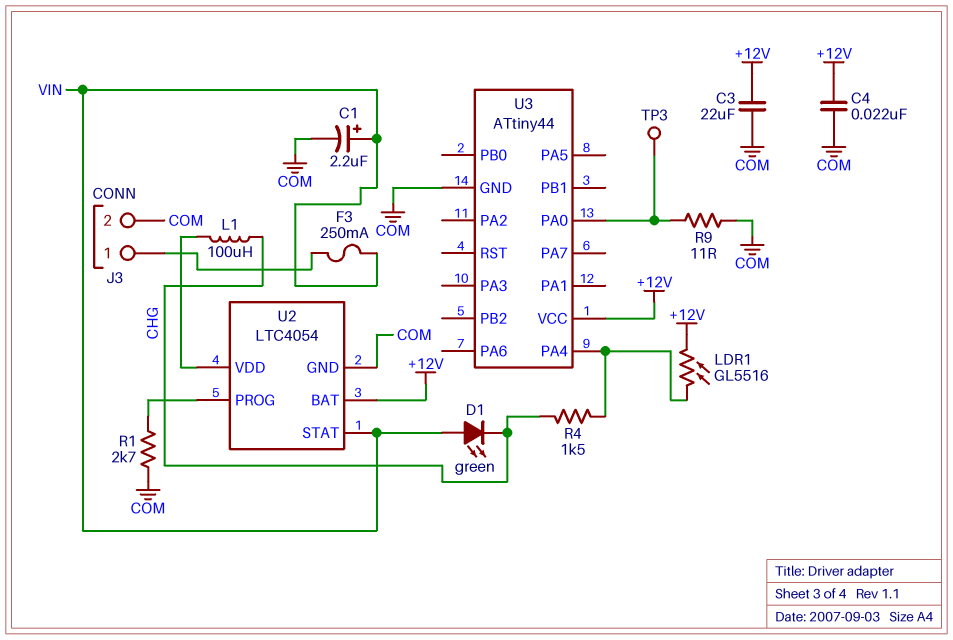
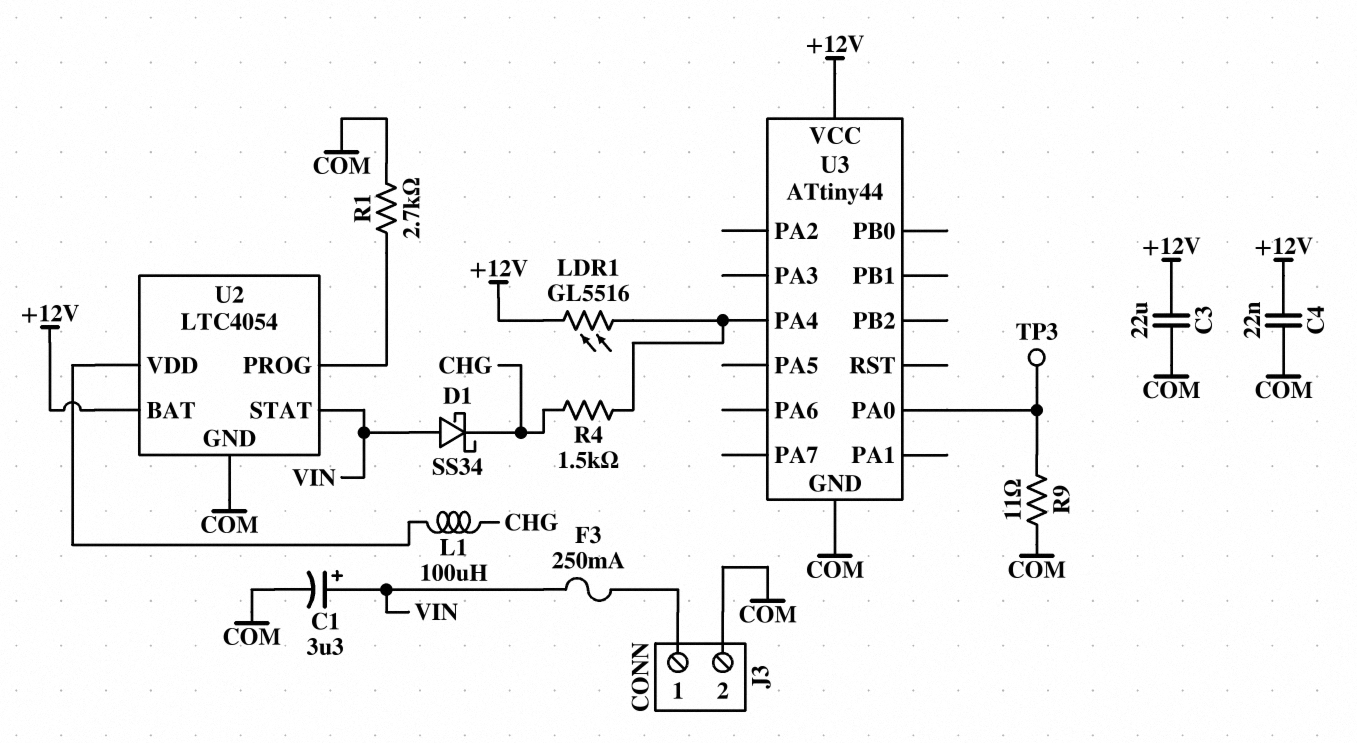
C1: 2.2uF (plus VIN, minus COM) -> 3.3uF (plus VIN, minus COM)
D1: LED green (A VIN, K CHG) -> schottky SS34 (A VIN, K CHG)

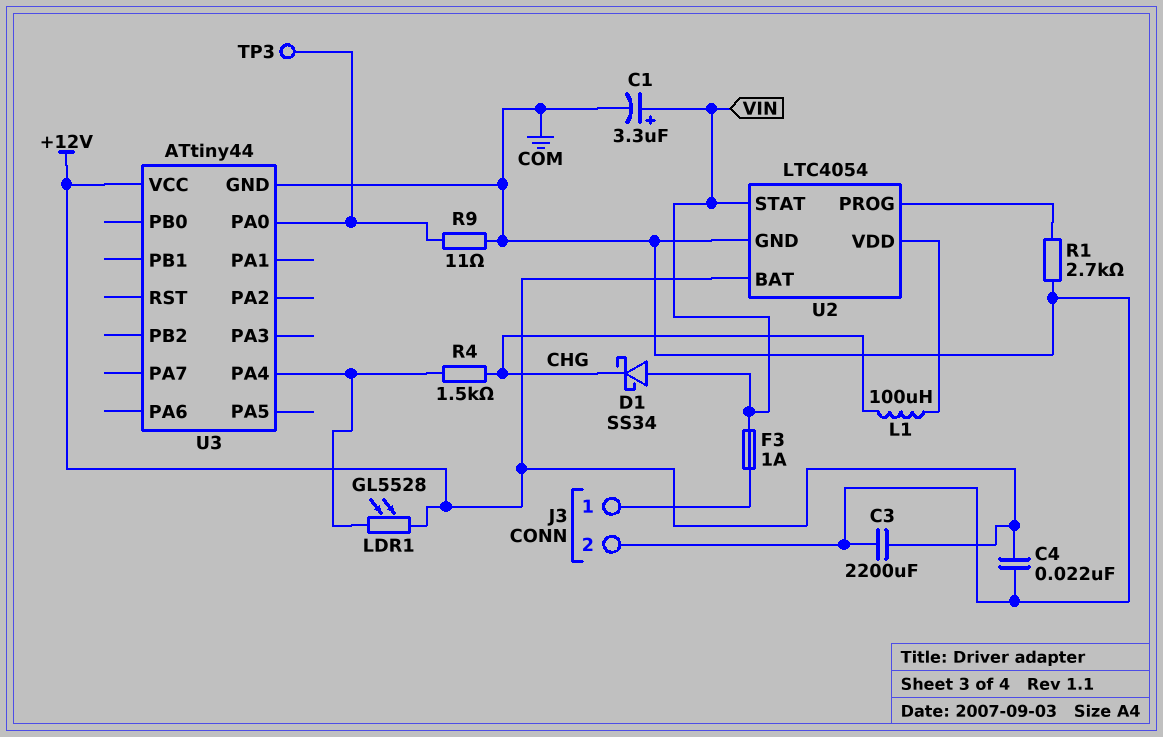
C3: 22uF (+12V, COM) -> 2200uF (+12V, COM)
F3: 250mA (J3/1, VIN) -> 1A (J3/1, VIN)
LDR1: GL5516 (+12V, U3/PA4) -> GL5528 (+12V, U3/PA4)

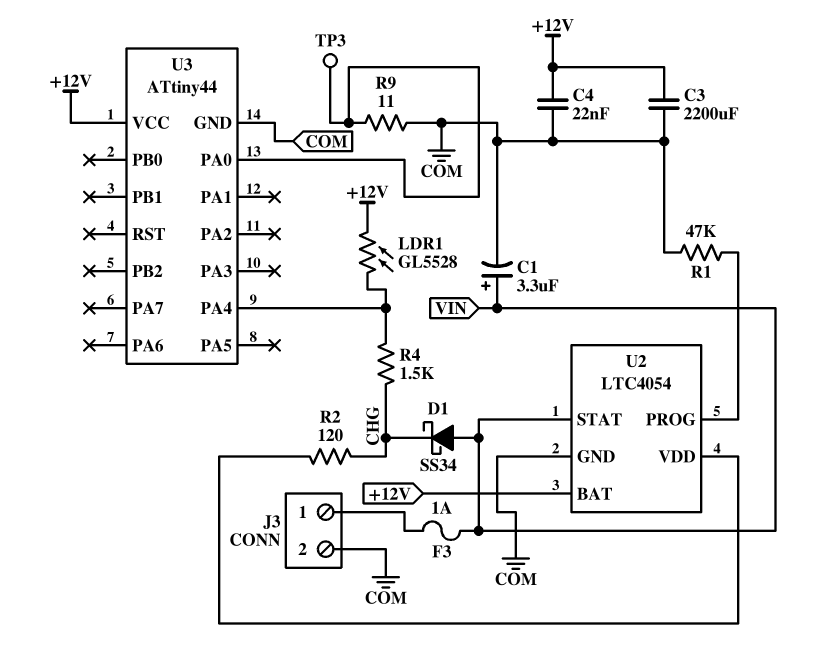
L1: 100uH (CHG, U2/VDD) -> none
R1: 2.7k (COM, U2/PROG) -> 47k (COM, U2/PROG)
R2: none -> 120 (CHG, U2/VDD)

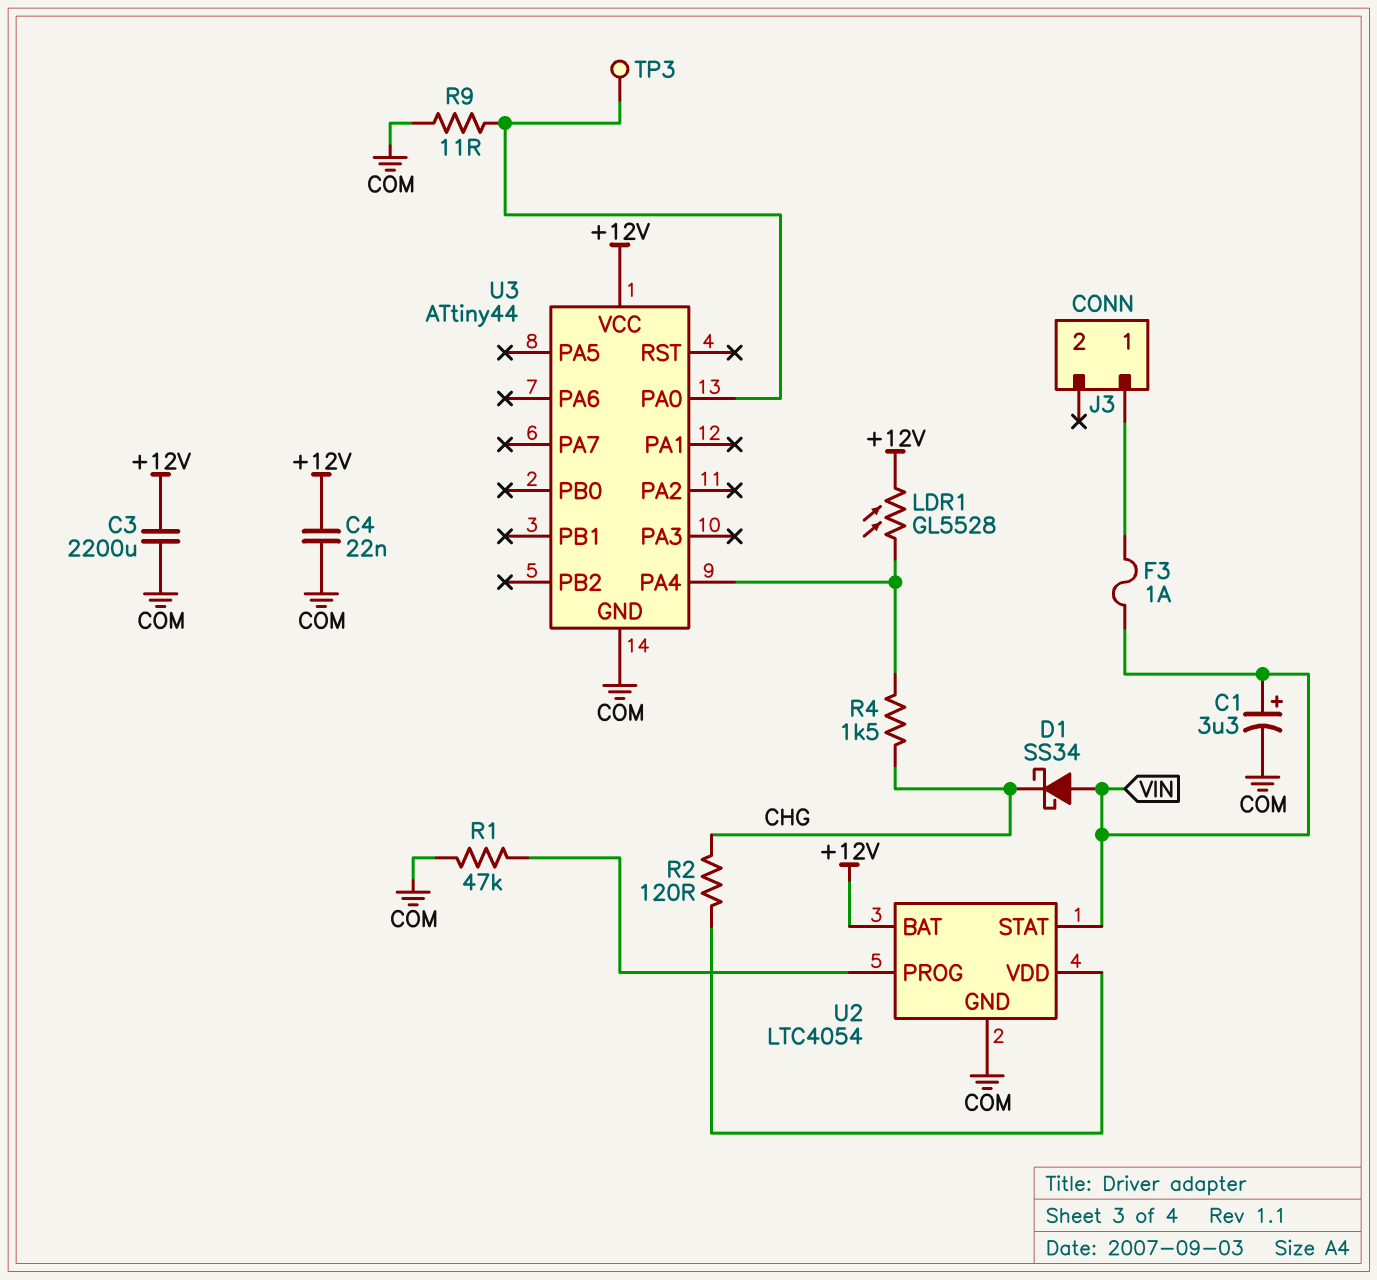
J3 pin 2: COM -> none

